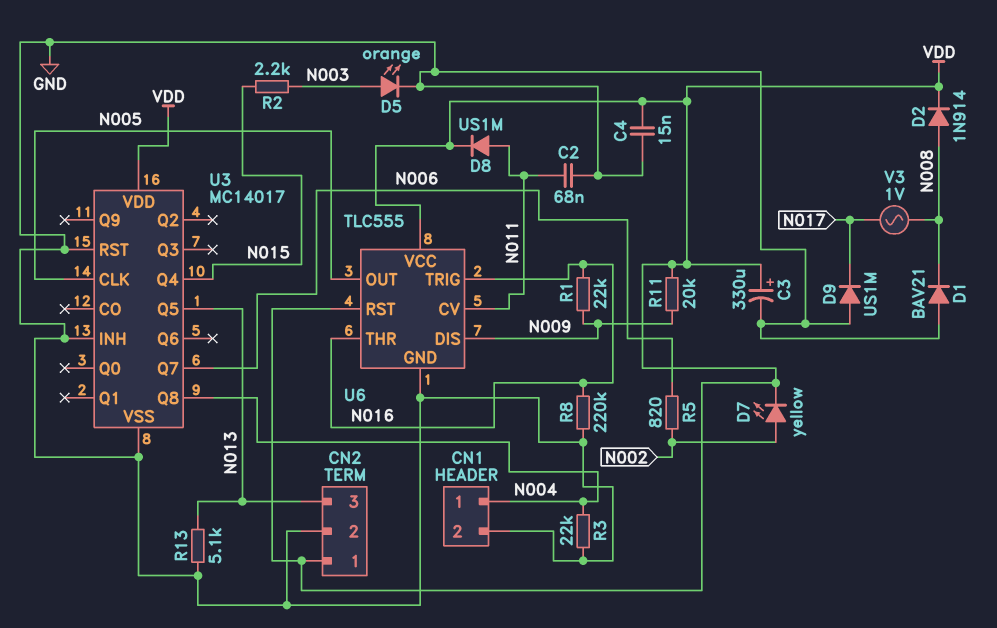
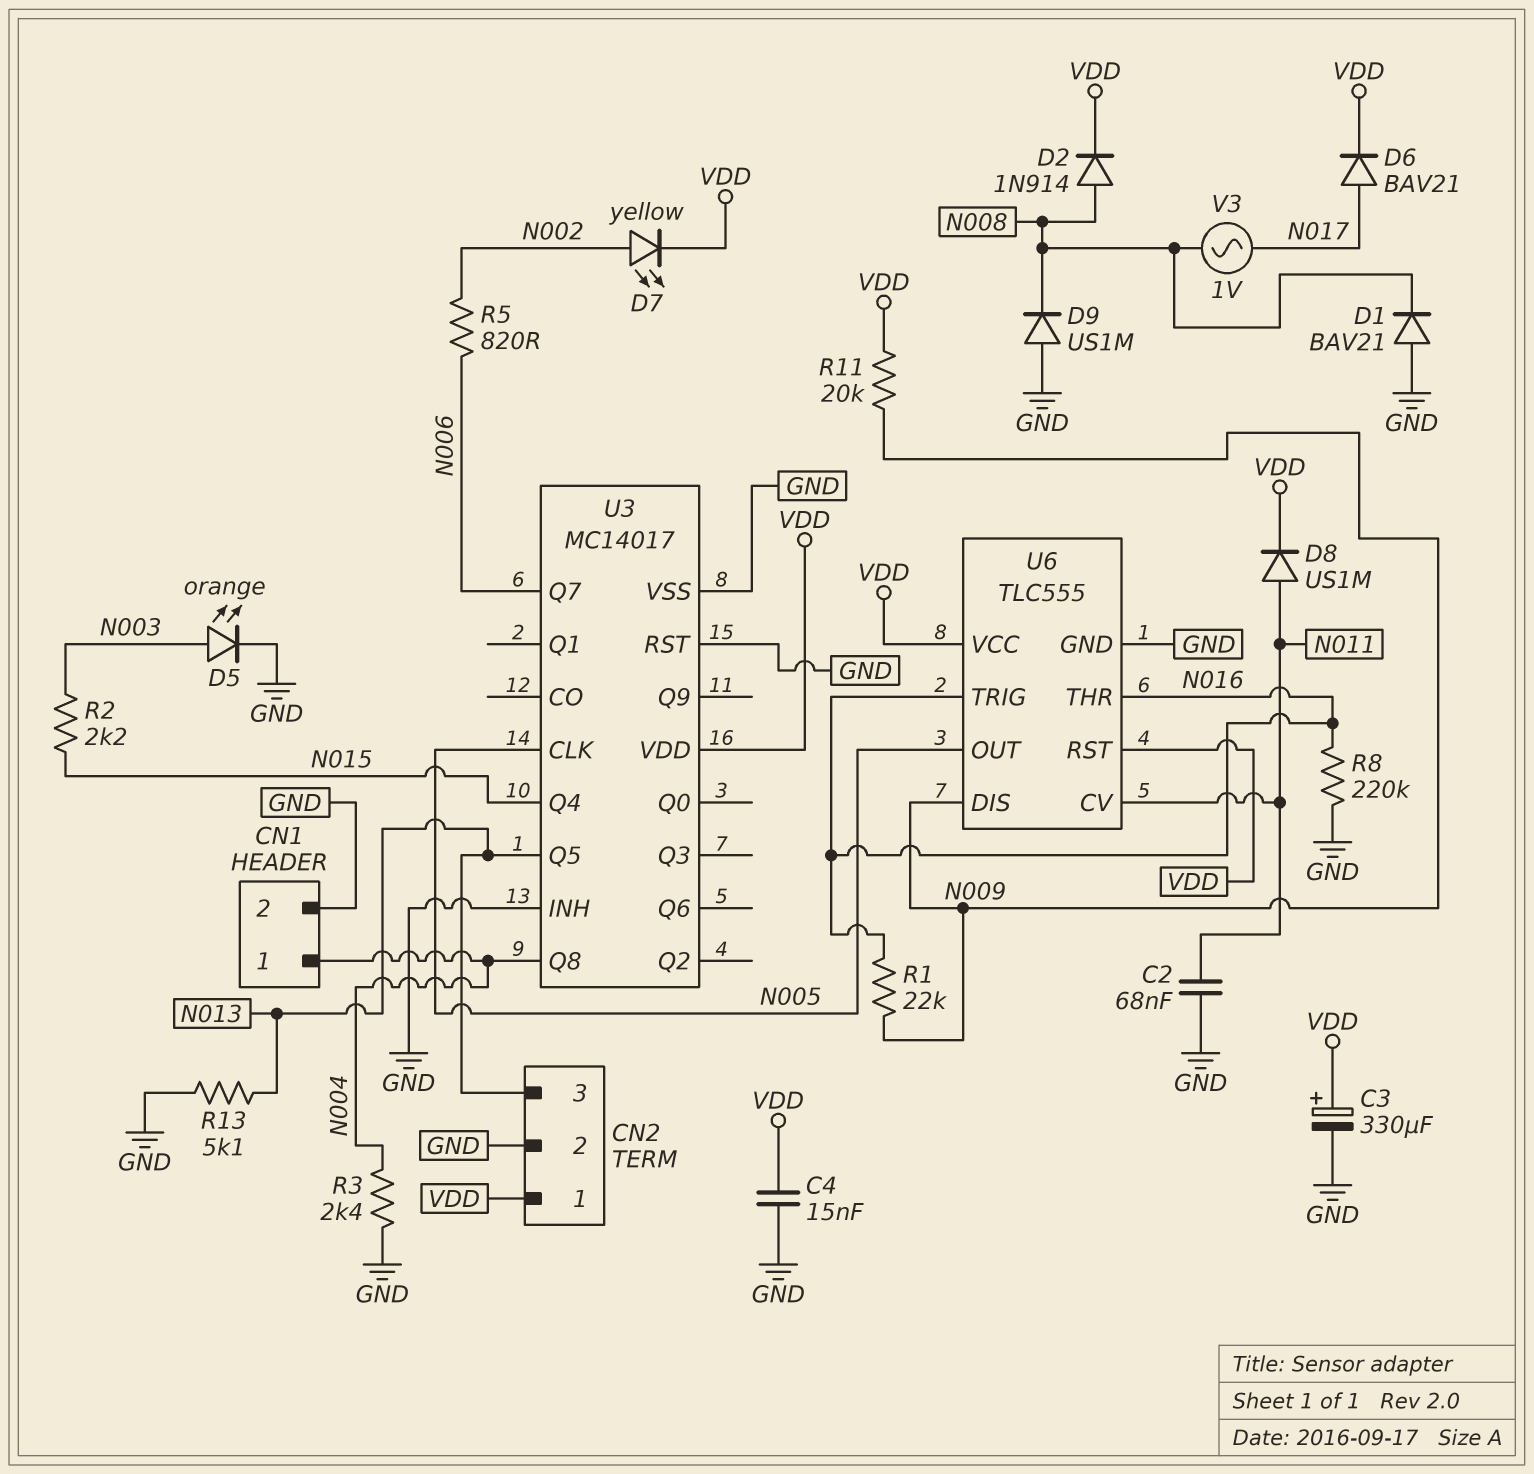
D6: none -> diode BAV21 (A N017, K VDD)
D9: diode US1M (A GND, K N017) -> diode US1M (A GND, K N008)
R3: 22k (GND, N004) -> 2.4k (GND, N004)

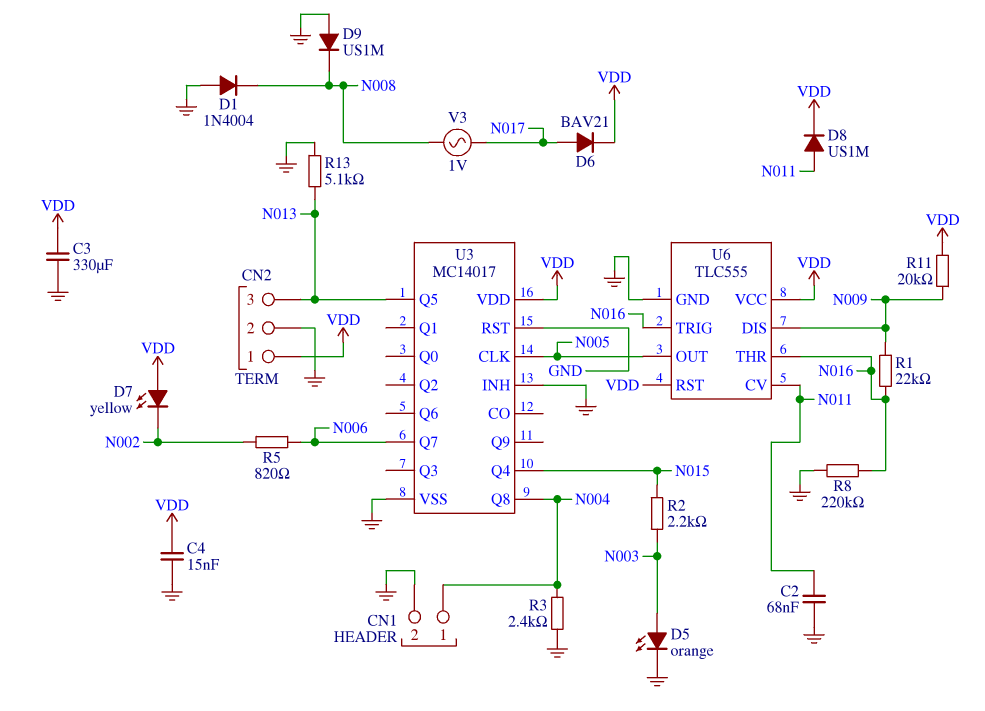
C3: 330uF (plus VDD, minus GND) -> 330uF (GND, VDD)
D1: diode BAV21 (A GND, K N008) -> diode 1N4004 (A GND, K N008)
D2: diode 1N914 (A N008, K VDD) -> none
D7: LED yellow (A N002, K VDD) -> LED yellow (A VDD, K N002)

